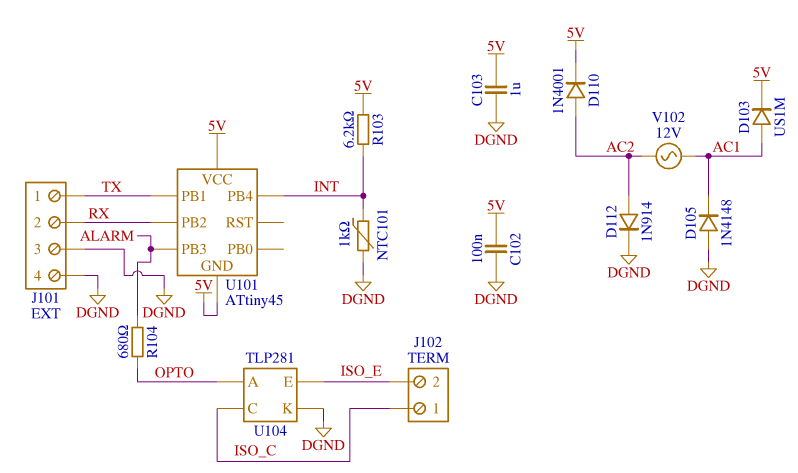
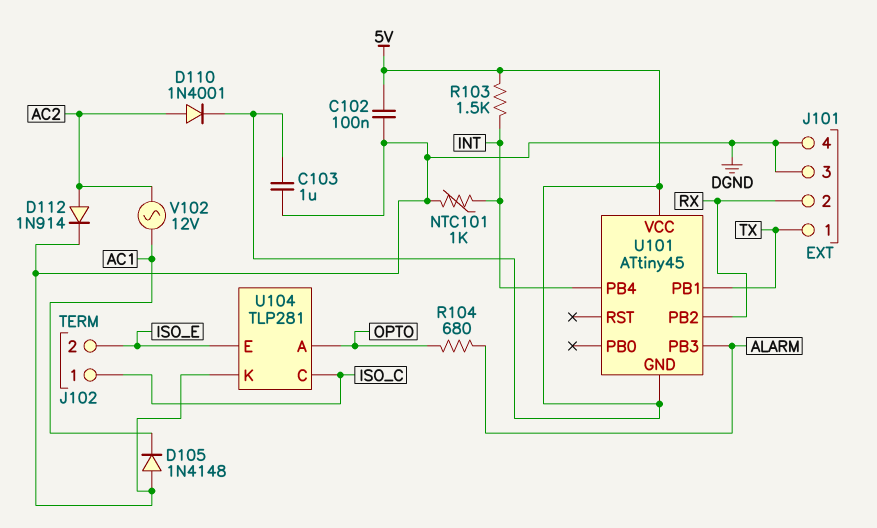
D103: diode US1M (A AC1, K 5V) -> none
R103: 6.2k (5V, INT) -> 1.5k (5V, INT)

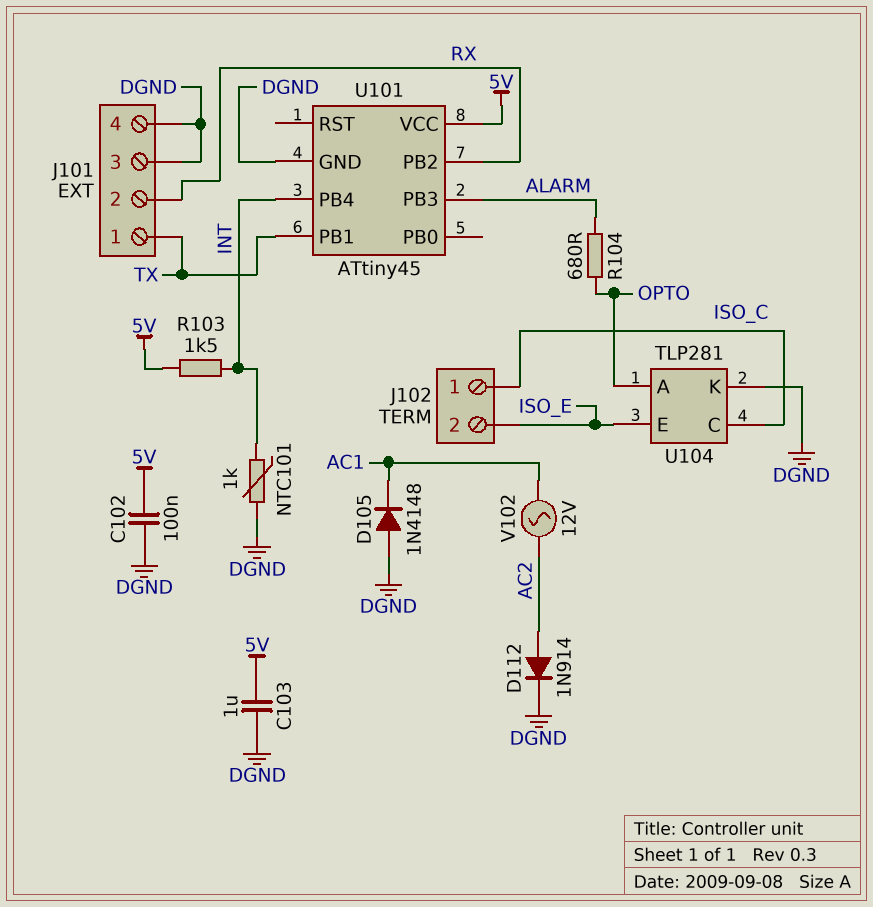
D110: diode 1N4001 (A AC2, K 5V) -> none
U101 pin GND: 5V -> DGND

